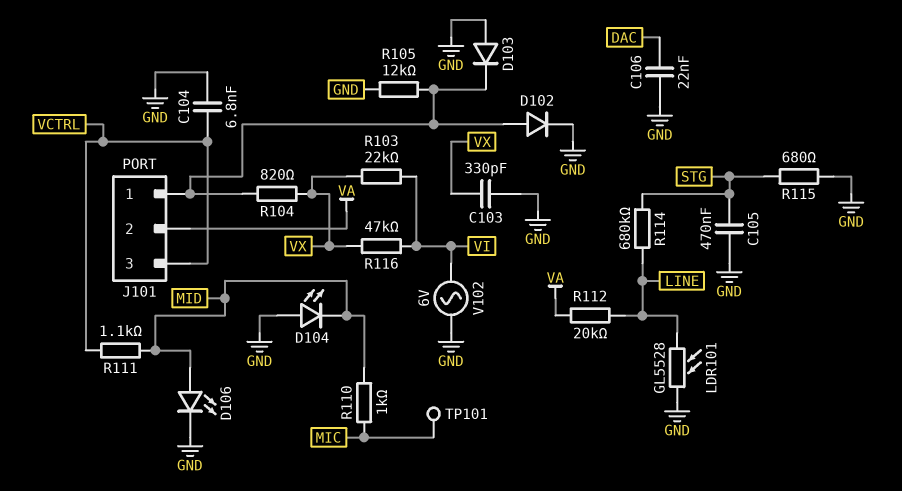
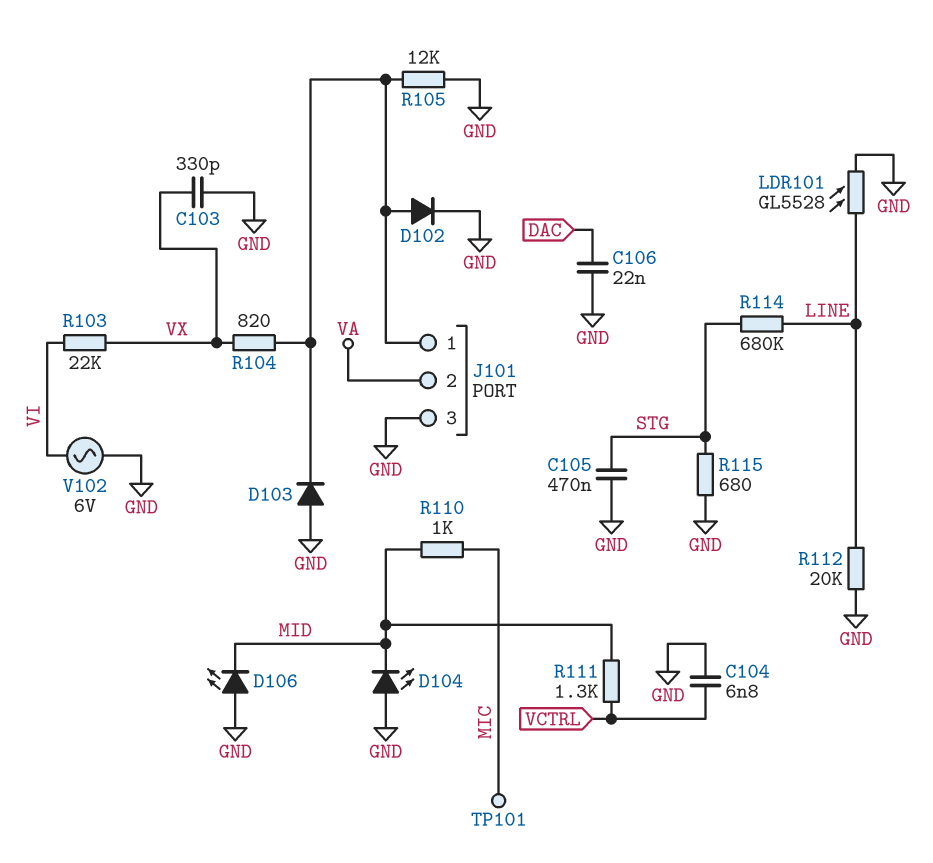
D106: LED (A MID, K GND) -> LED (A GND, K MID)
J101 pin 3: VCTRL -> GND
R111: 1.1k (MID, VCTRL) -> 1.3k (MID, VCTRL)
R112: 20k (LINE, VA) -> 20k (GND, LINE)
R116: 47k (VI, VX) -> none

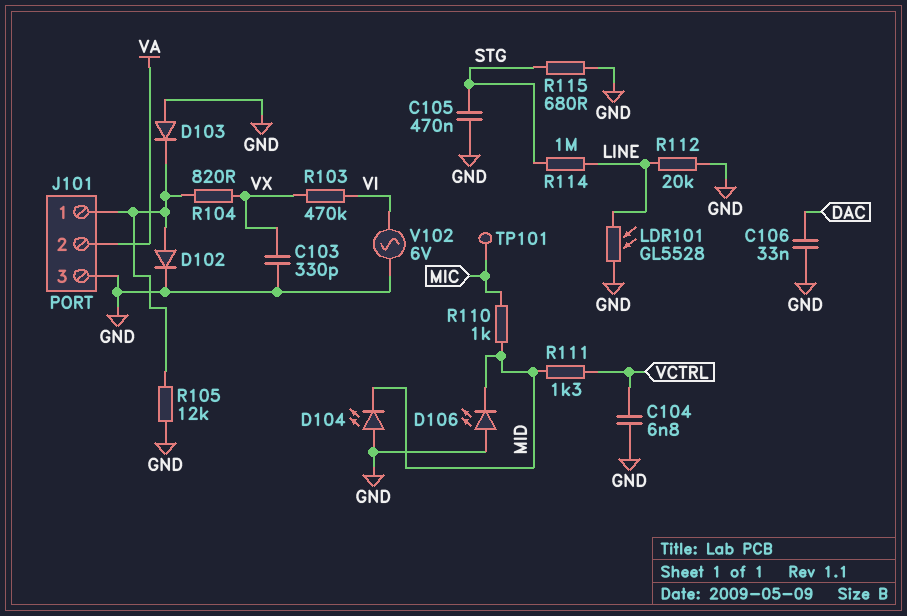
C106: 22nF (DAC, GND) -> 33nF (DAC, GND)
R103: 22k (VI, VX) -> 470k (VI, VX)
R114: 680k (LINE, STG) -> 1M (LINE, STG)

